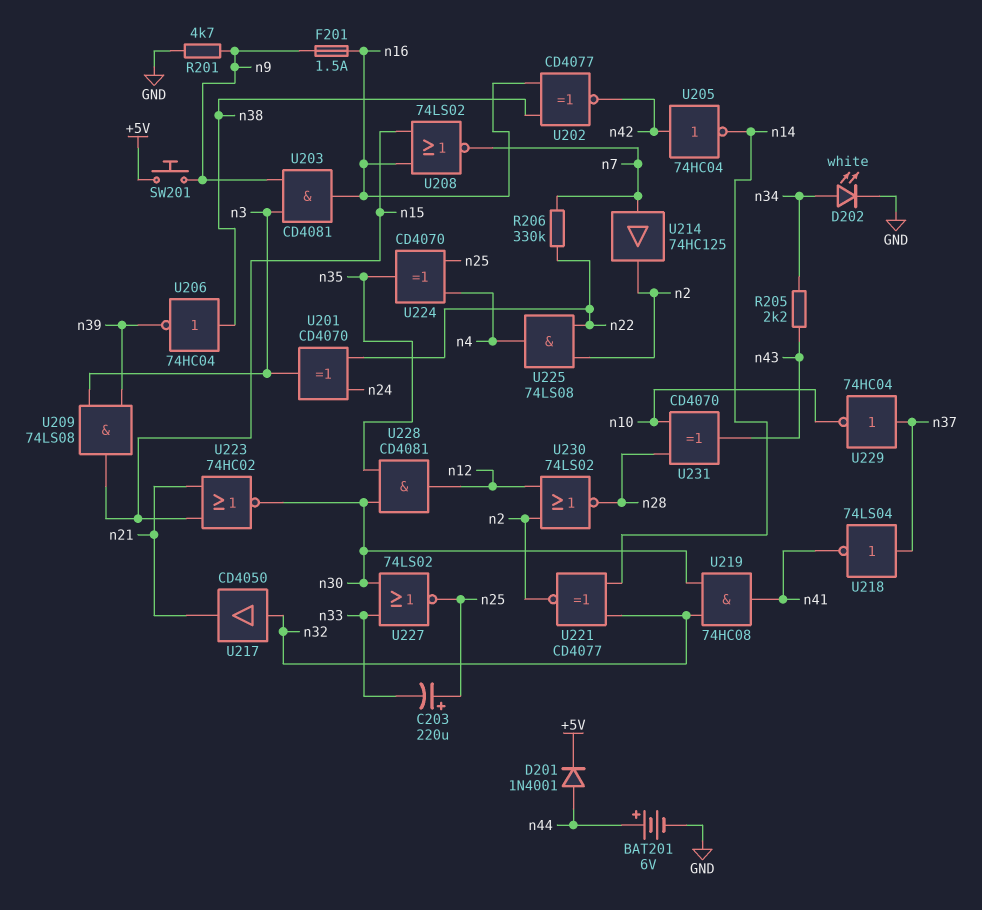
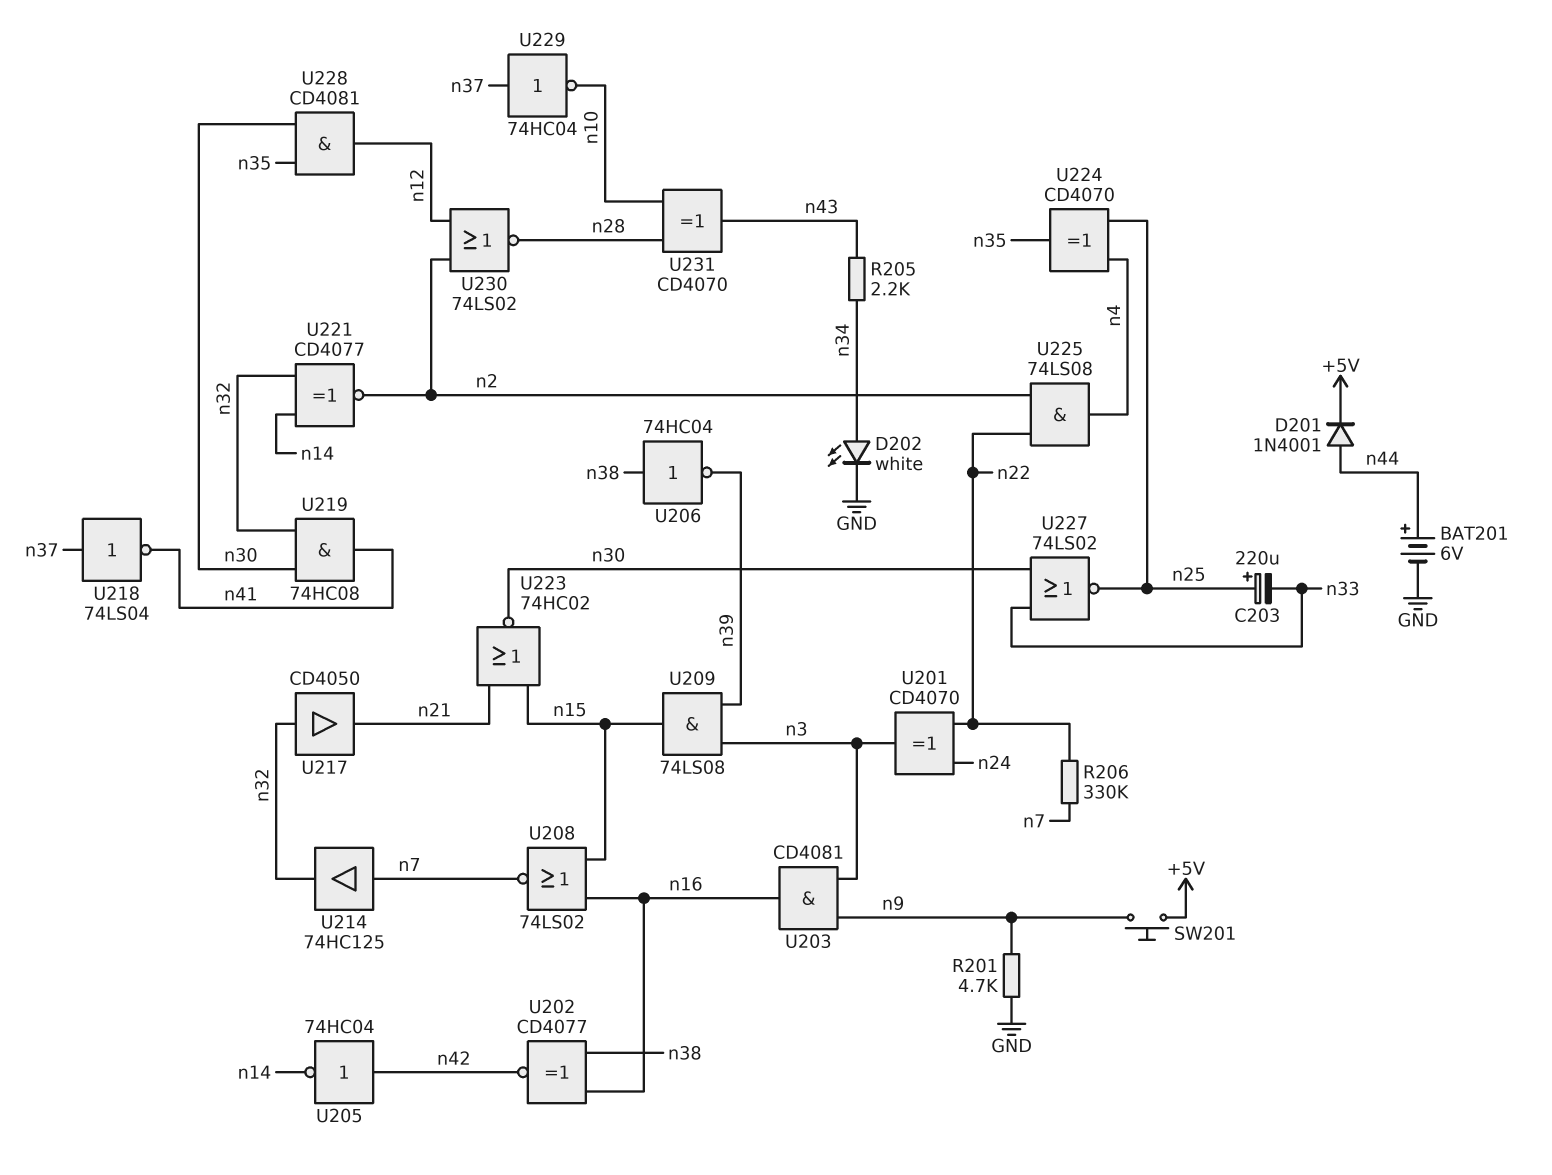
F201: 1.5A (n9, n16) -> none
U214: buffer 74HC125 (in n7, out n2) -> buffer 74HC125 (in n7, out n32)

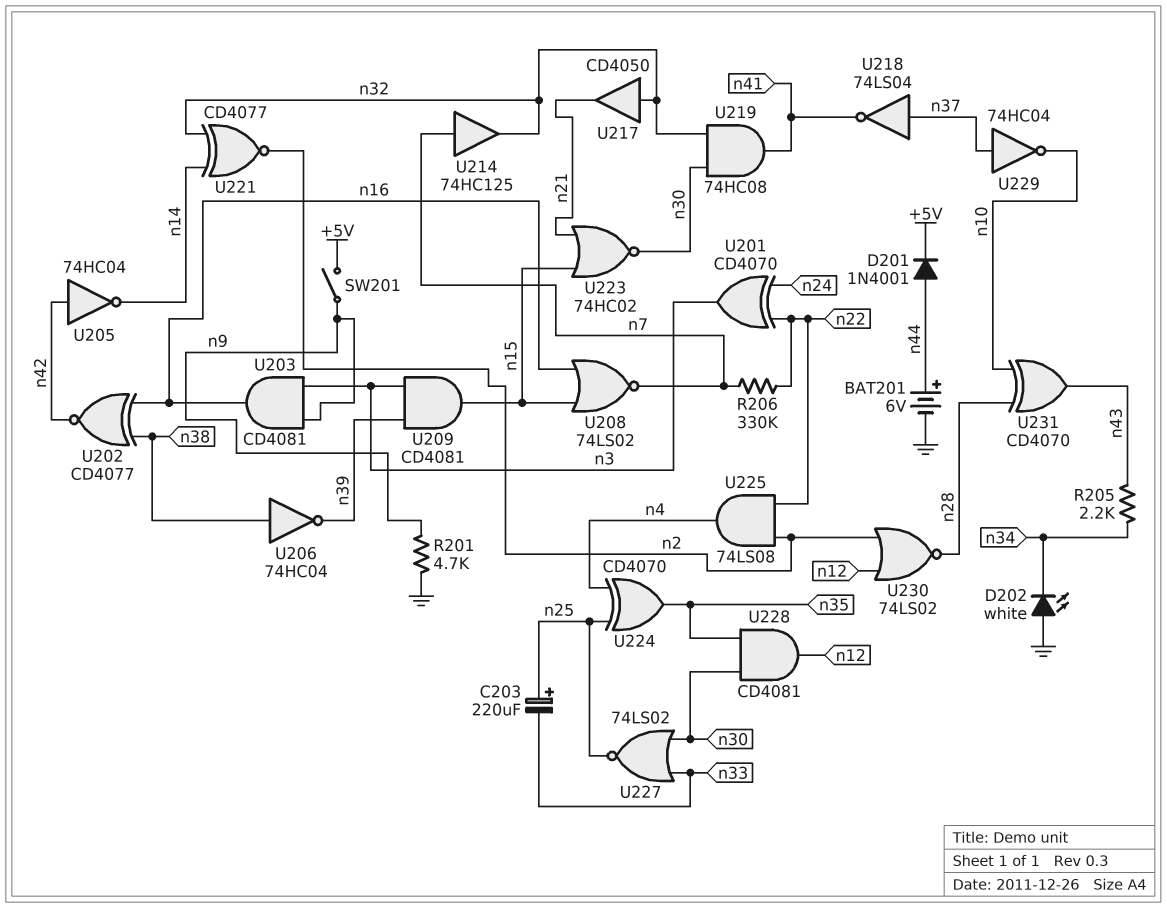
D202: LED white (A n34, K GND) -> LED white (A GND, K n34)
SW201: button (+5V, n9) -> switch (+5V, n9)
U209: AND 74LS08 (in n3, in n39, out n15) -> AND CD4081 (in n3, in n39, out n15)

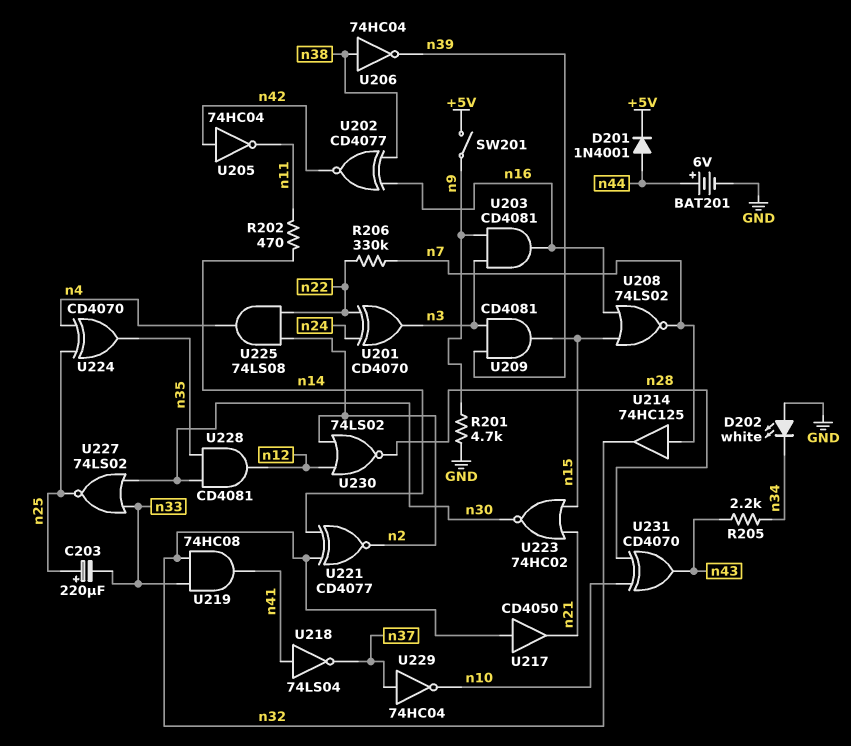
R202: none -> 470 (n11, n14)
U205: NOT 74HC04 (in n42, out n14) -> NOT 74HC04 (in n42, out n11)
U218: NOT 74LS04 (in n37, out n41) -> NOT 74LS04 (in n41, out n37)
U219: AND 74HC08 (in n30, in n32, out n41) -> AND 74HC08 (in n32, in n33, out n41)

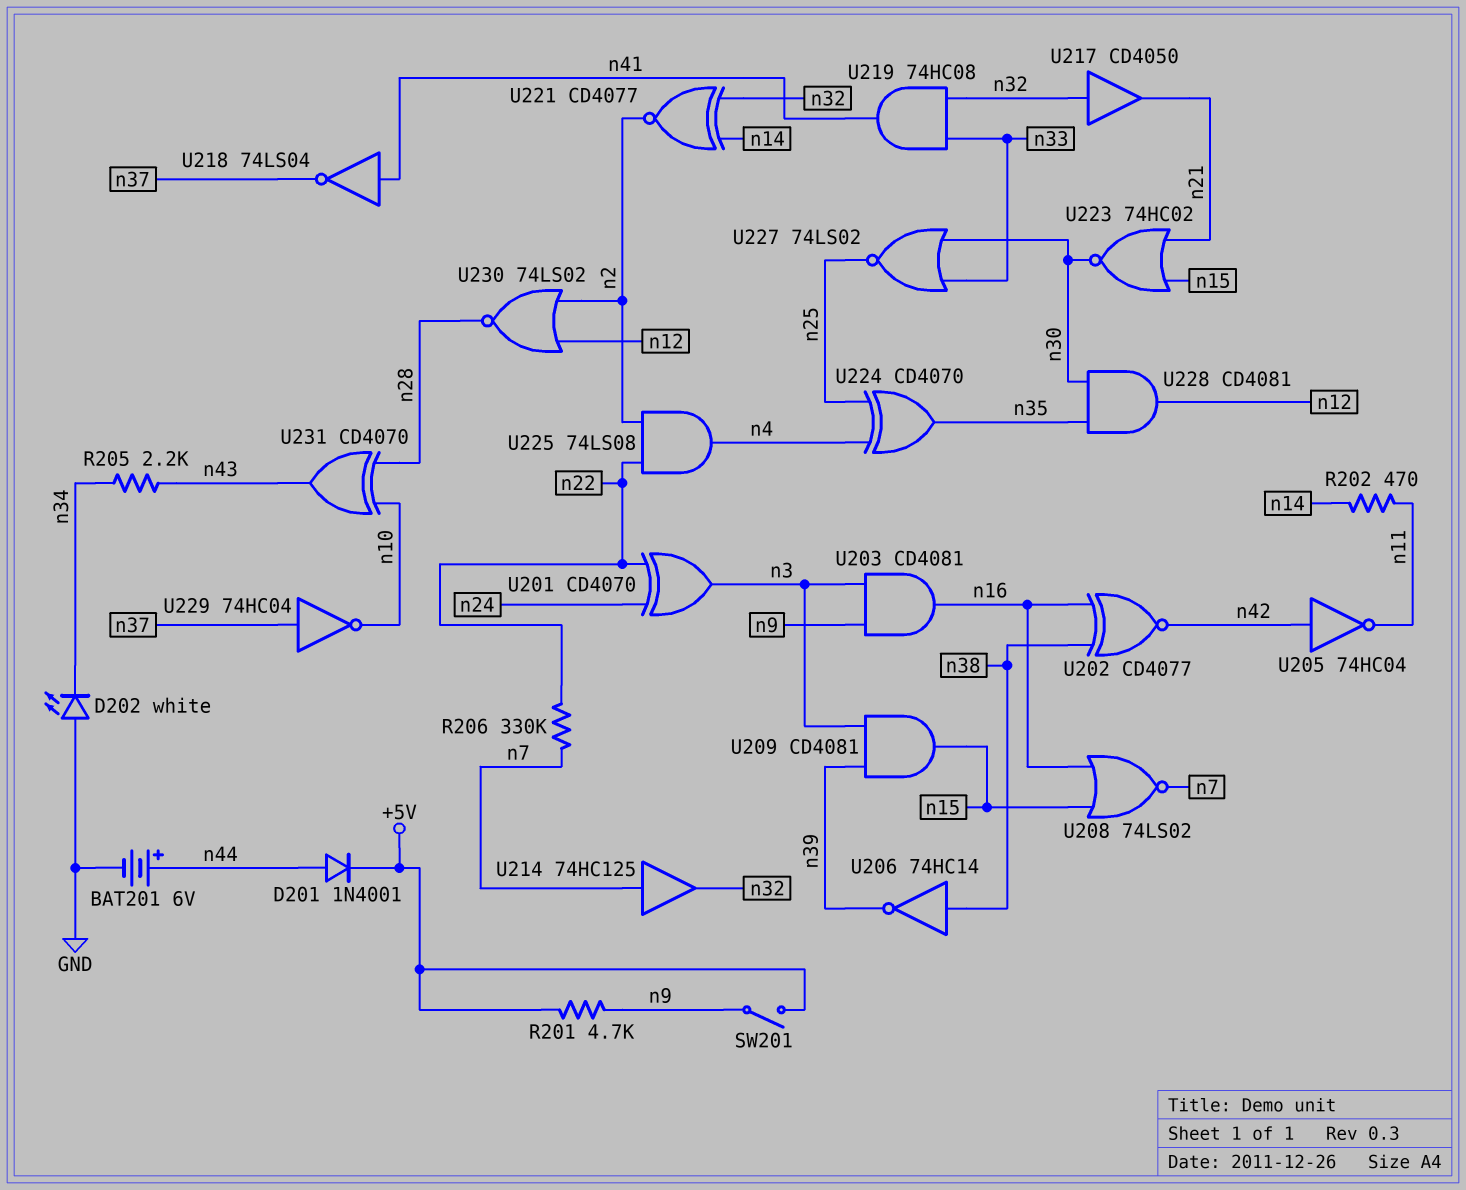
C203: 220uF (plus n25, minus n33) -> none
R201: 4.7k (GND, n9) -> 4.7k (+5V, n9)
U206: NOT 74HC04 (in n38, out n39) -> NOT 74HC14 (in n38, out n39)

